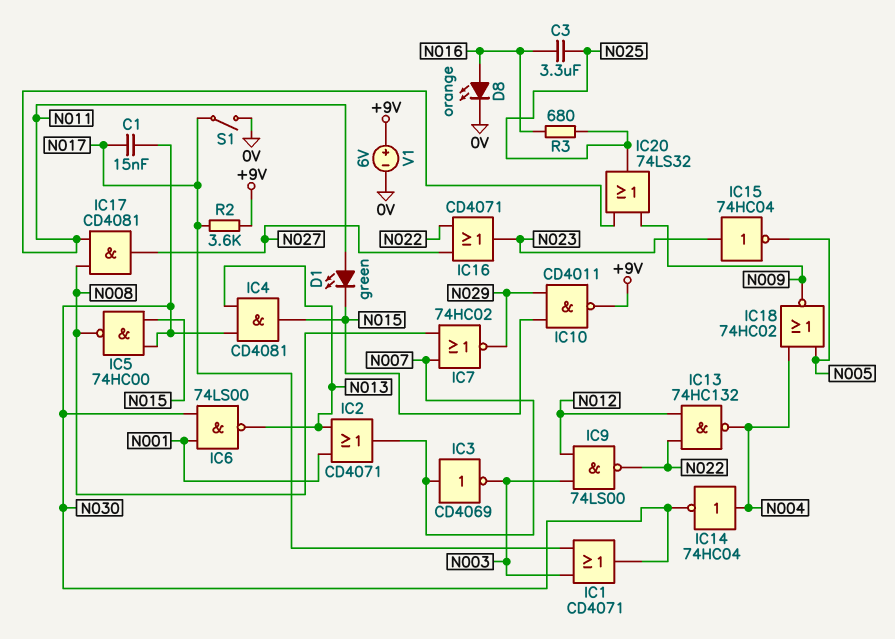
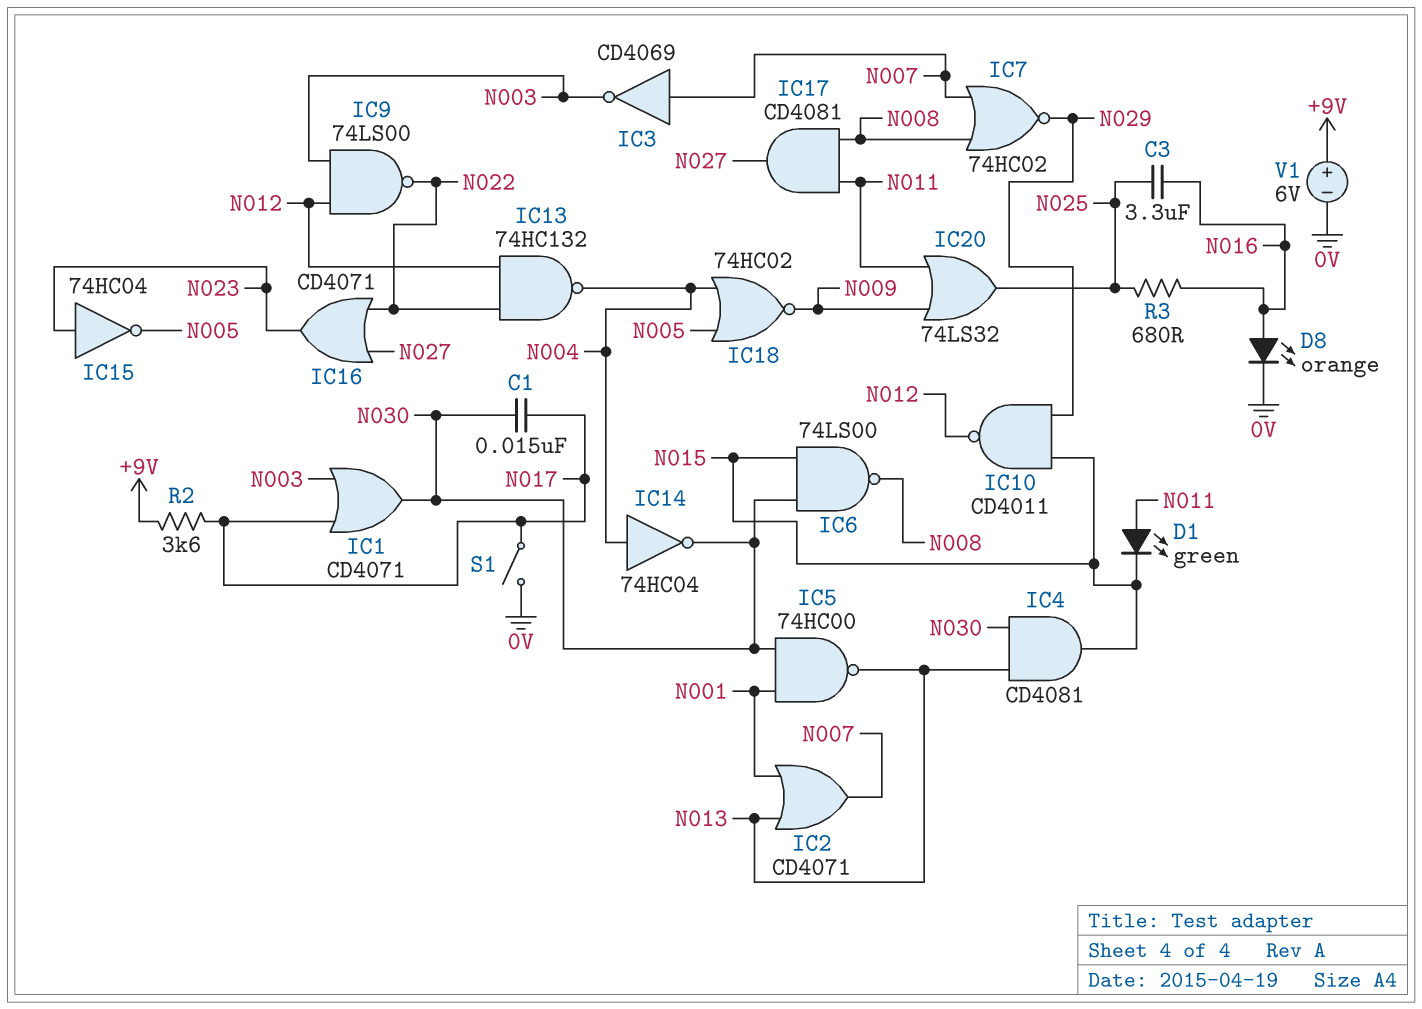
IC5: NAND 74HC00 (in N015, in N030, out N008) -> NAND 74HC00 (in N001, in N030, out N013)
IC6: NAND 74LS00 (in N001, in N030, out N013) -> NAND 74LS00 (in N015, in N030, out N008)
IC10: NAND CD4011 (in N015, in N029, out +9V) -> NAND CD4011 (in N015, in N029, out N012)

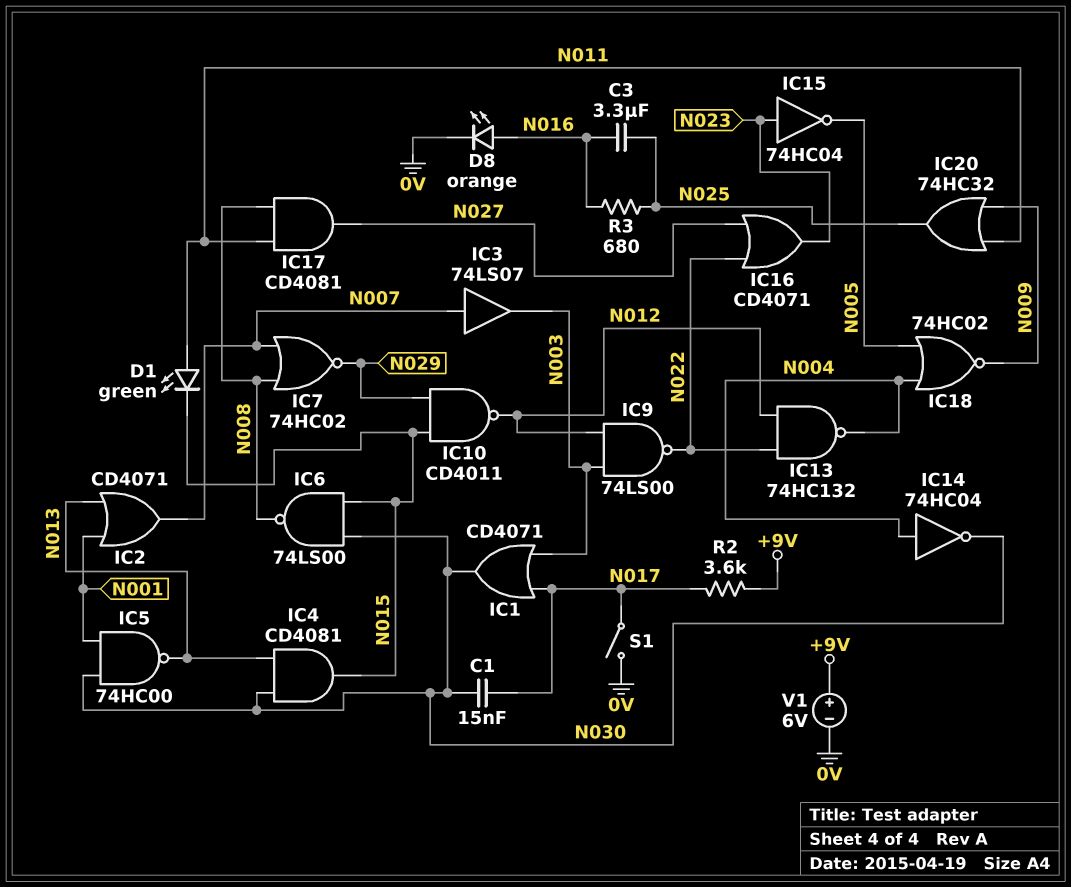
IC3: NOT CD4069 (in N007, out N003) -> buffer 74LS07 (in N007, out N003)
IC20: OR 74LS32 (in N009, in N011, out N025) -> OR 74HC32 (in N009, in N011, out N025)

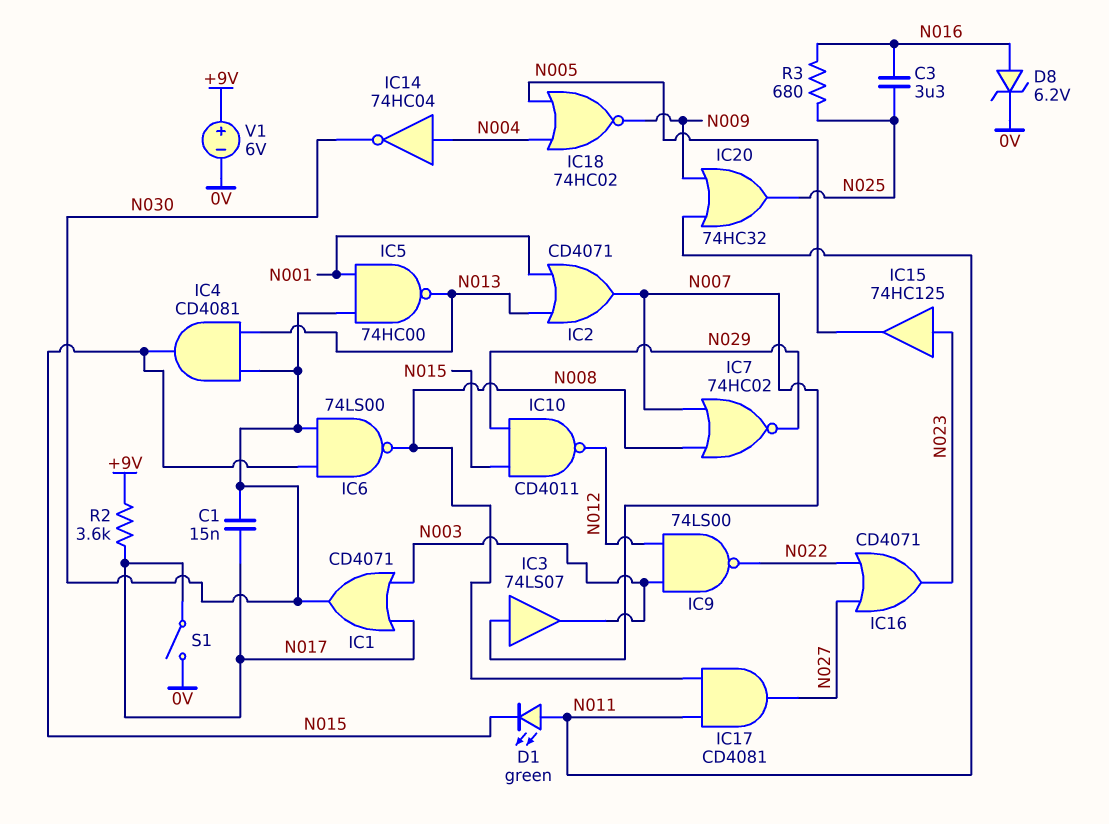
D8: LED orange (A N016, K 0V) -> zener 6.2V (A N016, K 0V)
IC13: NAND 74HC132 (in N012, in N022, out N004) -> none
IC15: NOT 74HC04 (in N023, out N005) -> buffer 74HC125 (in N023, out N005)

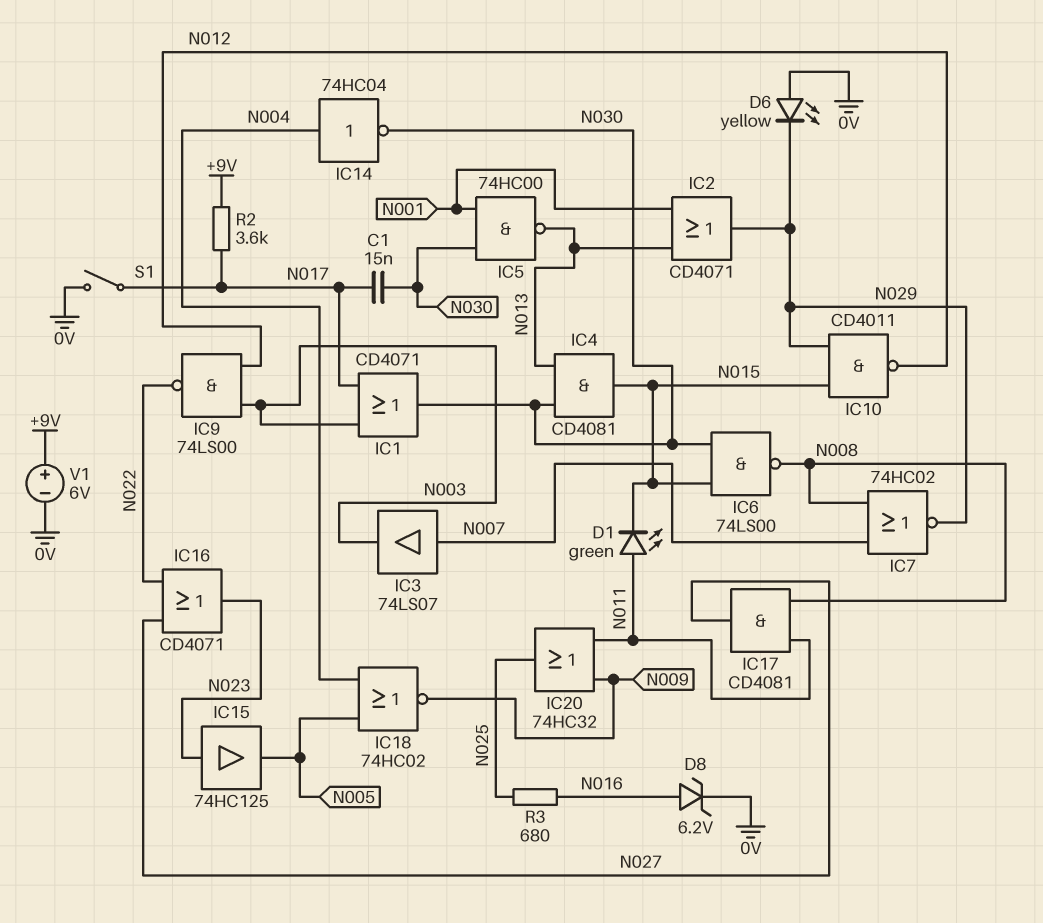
C3: 3.3uF (N016, N025) -> none
D6: none -> LED yellow (A 0V, K N029)
IC2: OR CD4071 (in N001, in N013, out N007) -> OR CD4071 (in N001, in N013, out N029)

